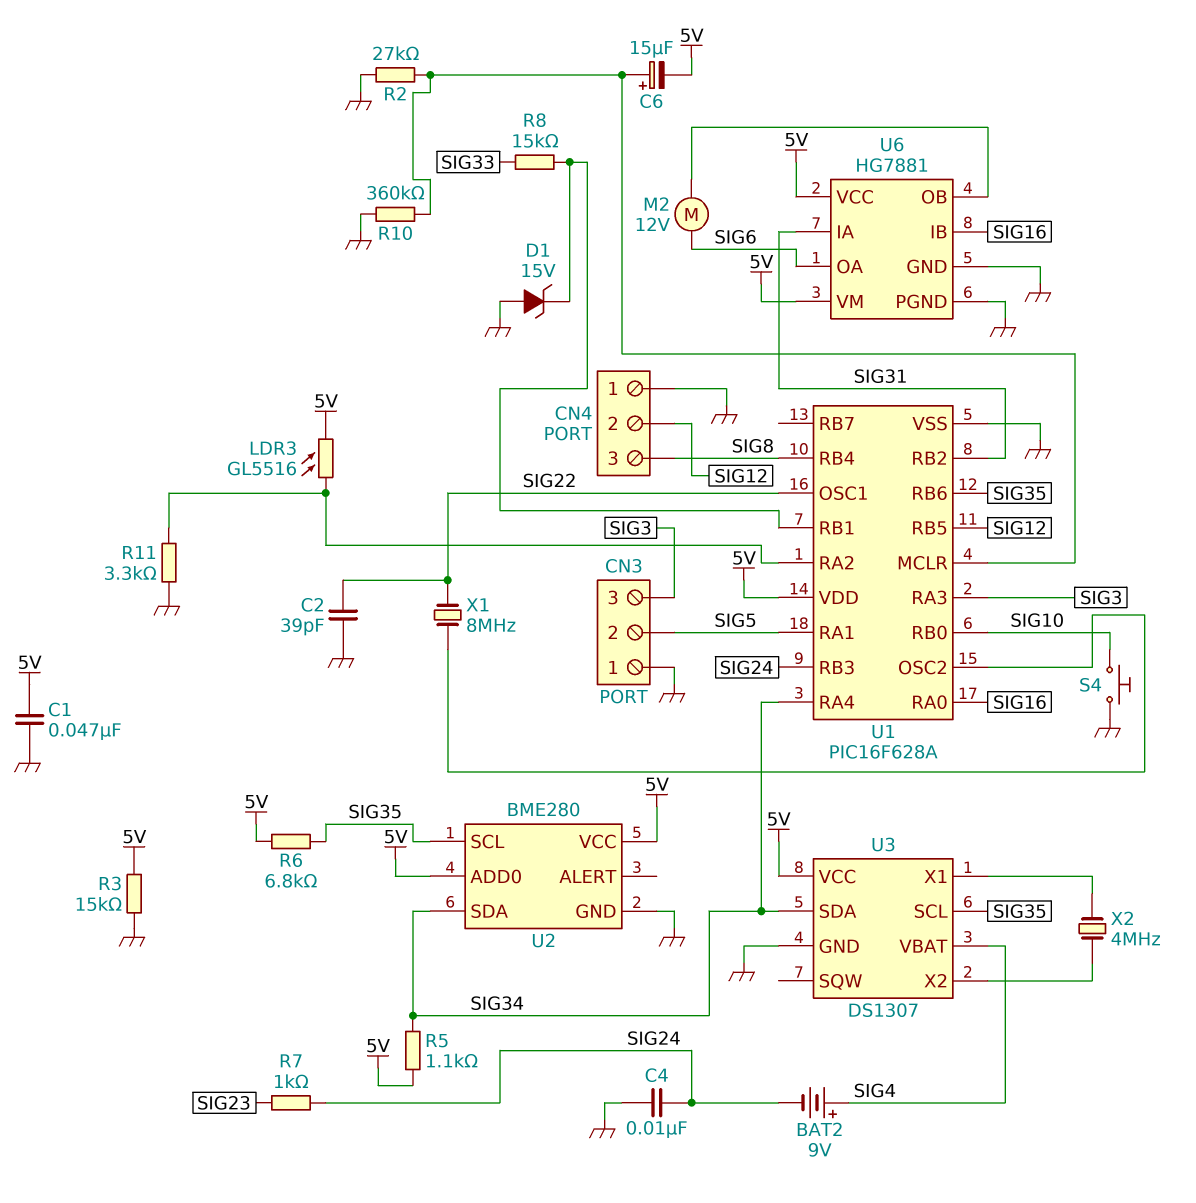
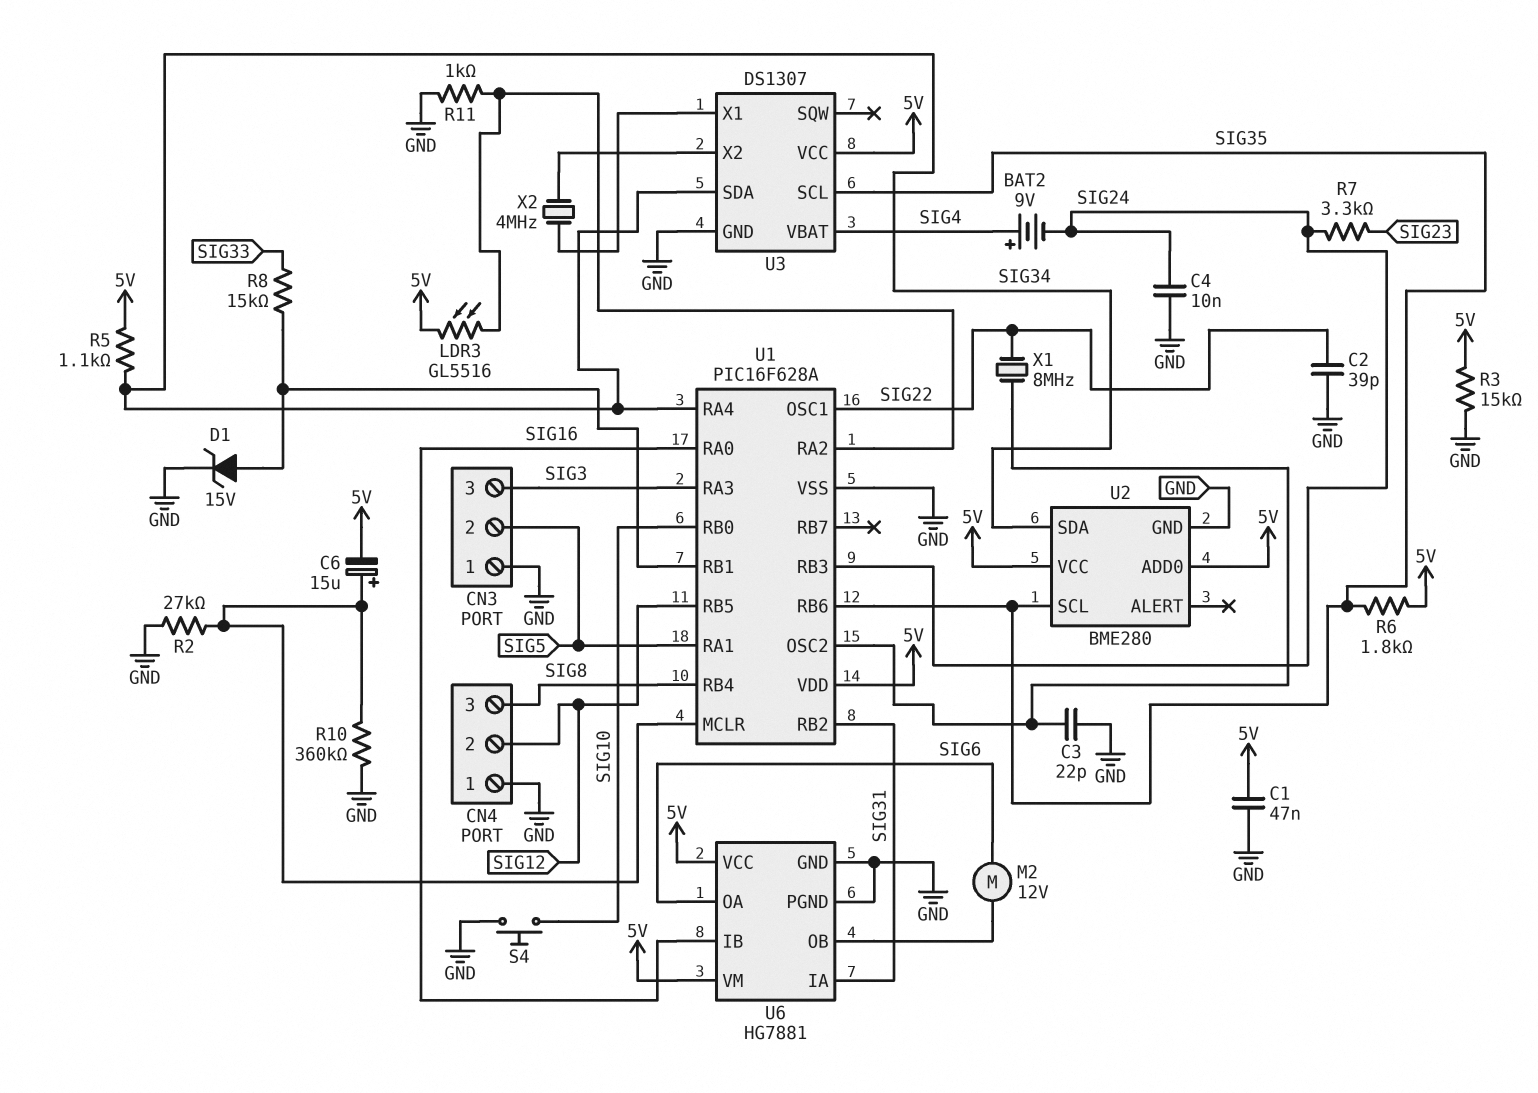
C3: none -> 22pF (GND, U1/OSC2)
D1: zener 15V (A GND, K U1/RB1) -> zener 15V (A U1/RB1, K GND)
R6: 6.8k (5V, SIG35) -> 1.8k (5V, SIG35)
R7: 1k (SIG23, SIG24) -> 3.3k (SIG23, SIG24)
R11: 3.3k (GND, U1/RA2) -> 1k (GND, U1/RA2)

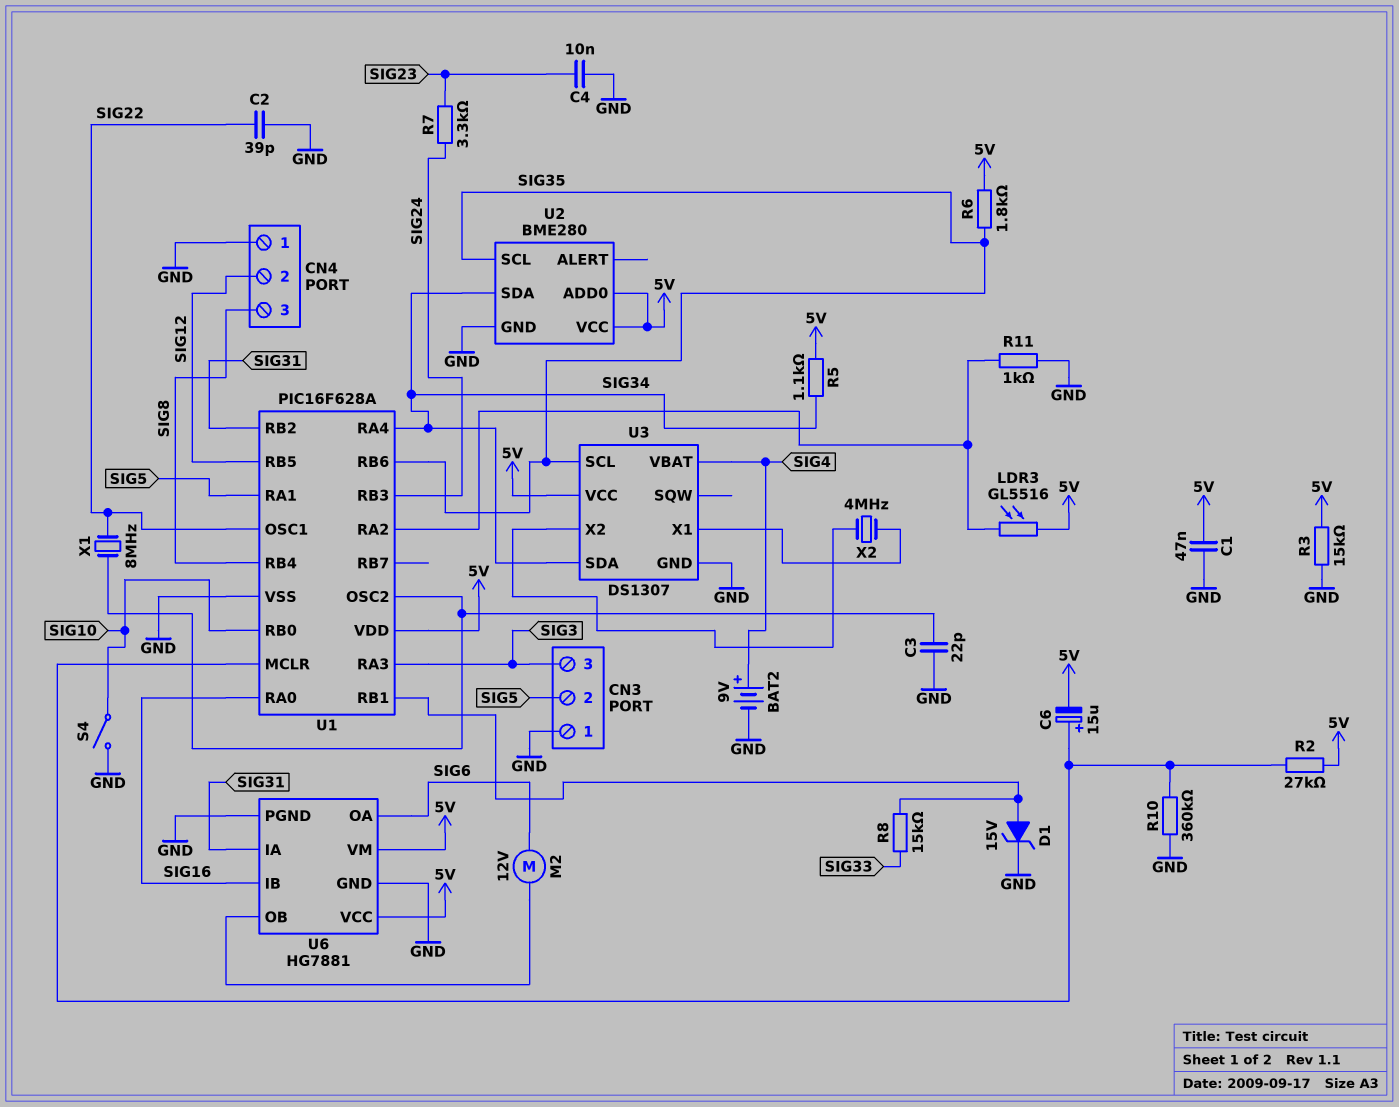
BAT2: 9V (plus SIG4, minus SIG24) -> 9V (plus SIG4, minus GND)
C4: 10nF (GND, SIG24) -> 10nF (GND, SIG23)
R2: 27k (GND, U1/MCLR) -> 27k (5V, U1/MCLR)
S4: button (GND, SIG10) -> switch (GND, SIG10)

